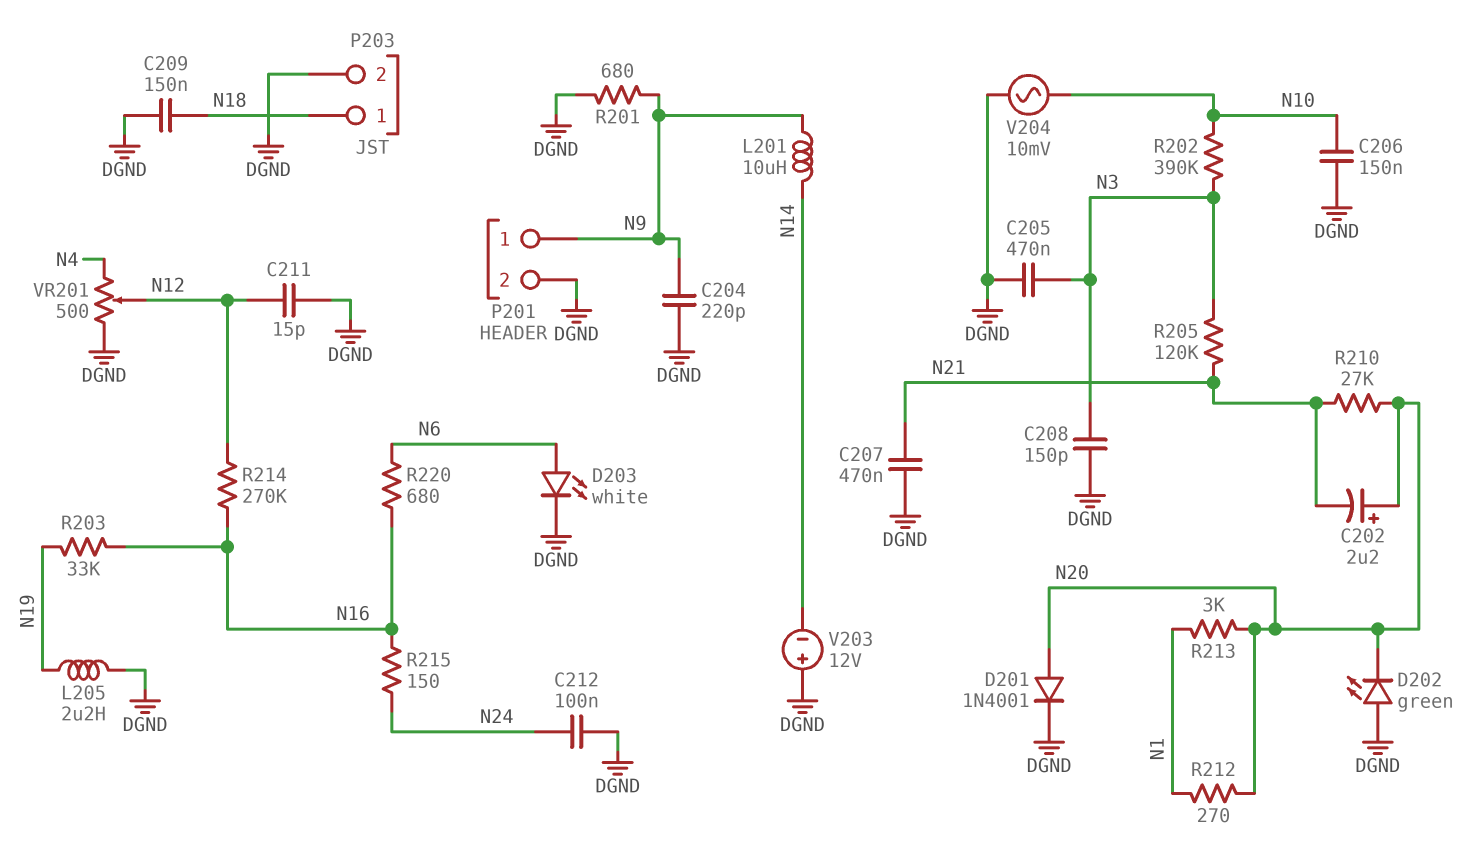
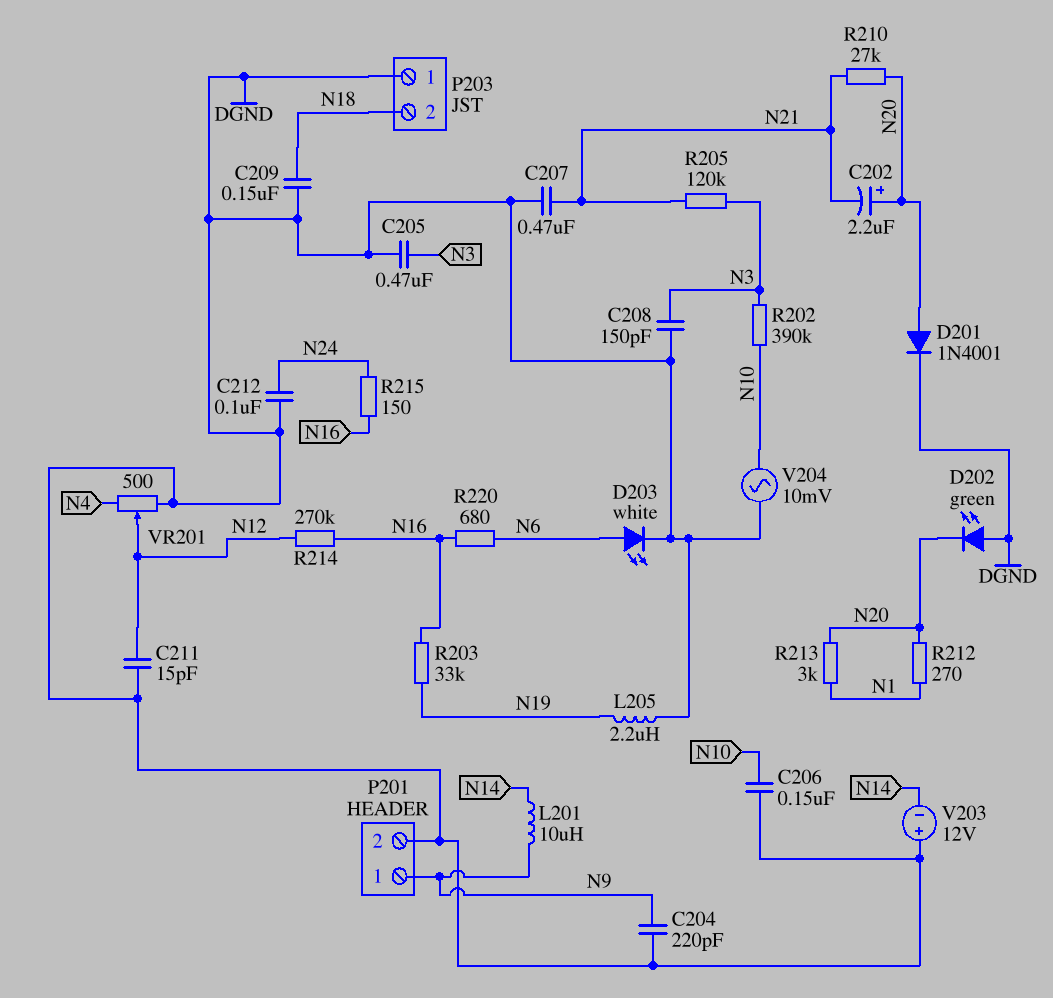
P203 pin 1: N18 -> DGND
P203 pin 2: DGND -> N18
R201: 680 (DGND, N9) -> none

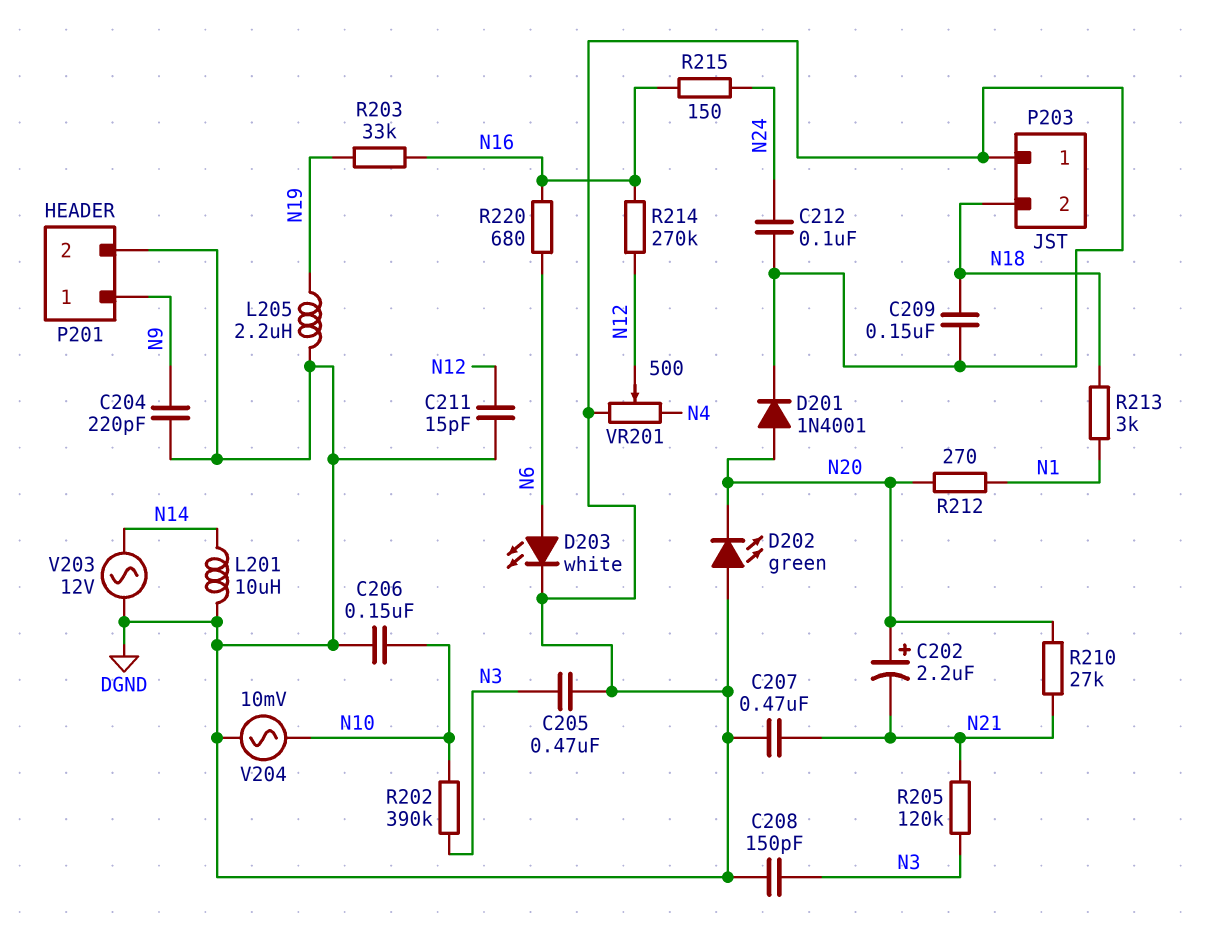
L201: 10uH (N9, N14) -> 10uH (DGND, N14)
R213: 3k (N1, N20) -> 3k (N1, N18)
V203: 12V (plus DGND, minus N14) -> AC 12V (DGND, N14)

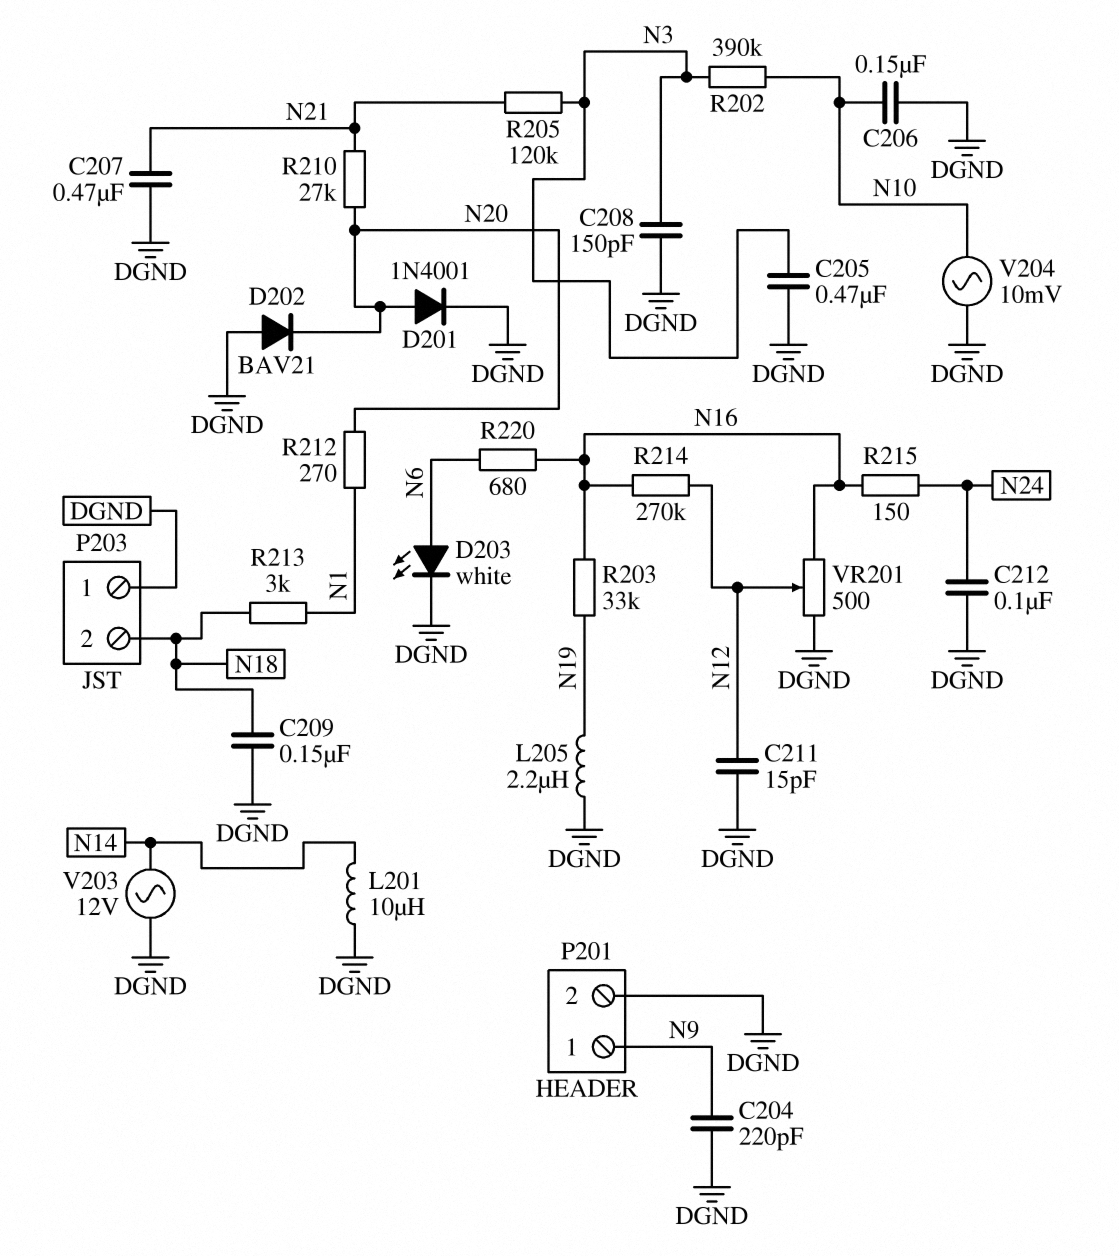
C202: 2.2uF (plus N20, minus N21) -> none
D202: LED green (A DGND, K N20) -> diode BAV21 (A DGND, K N20)
VR201: 500 (DGND, N4, wiper N12) -> 500 (DGND, N16, wiper N12)

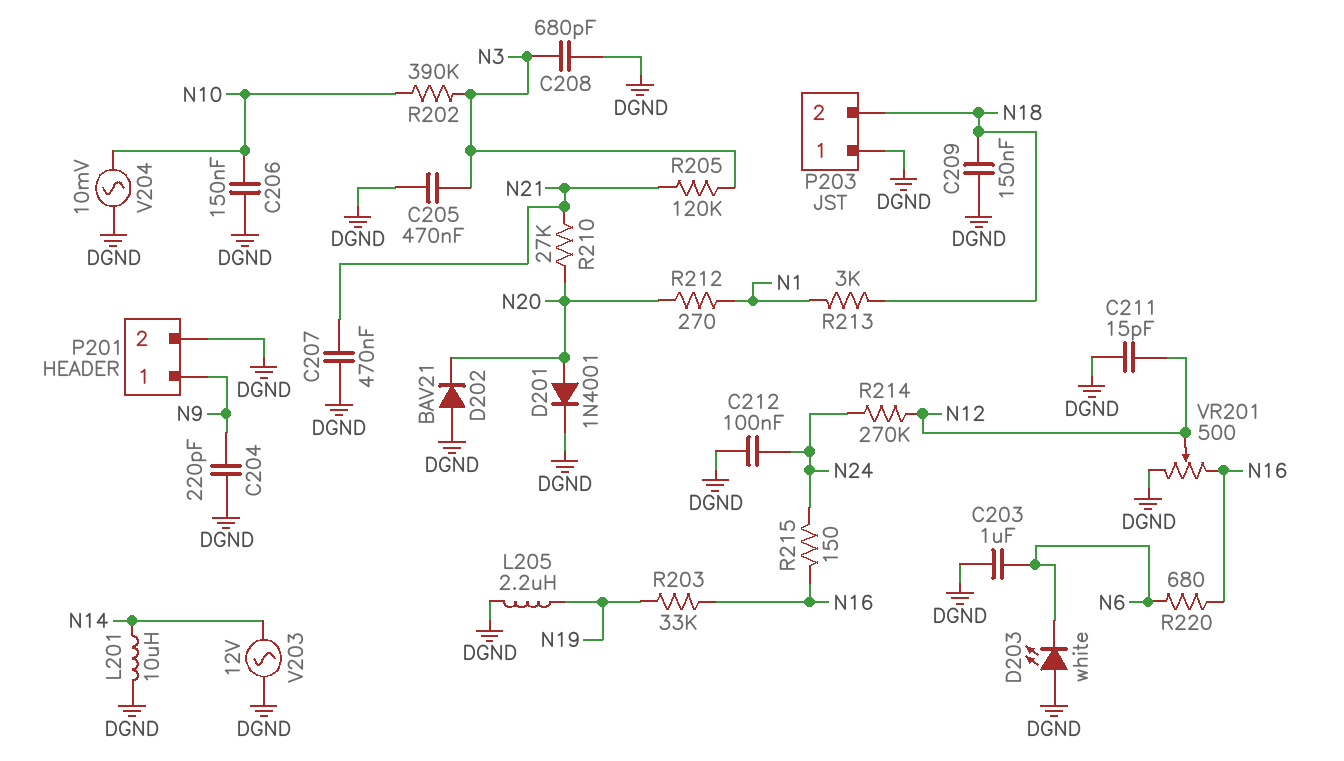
C203: none -> 1uF (DGND, N6)
C208: 150pF (DGND, N3) -> 680pF (DGND, N3)
D203: LED white (A N6, K DGND) -> LED white (A DGND, K N6)
R214: 270k (N12, N16) -> 270k (N12, N24)

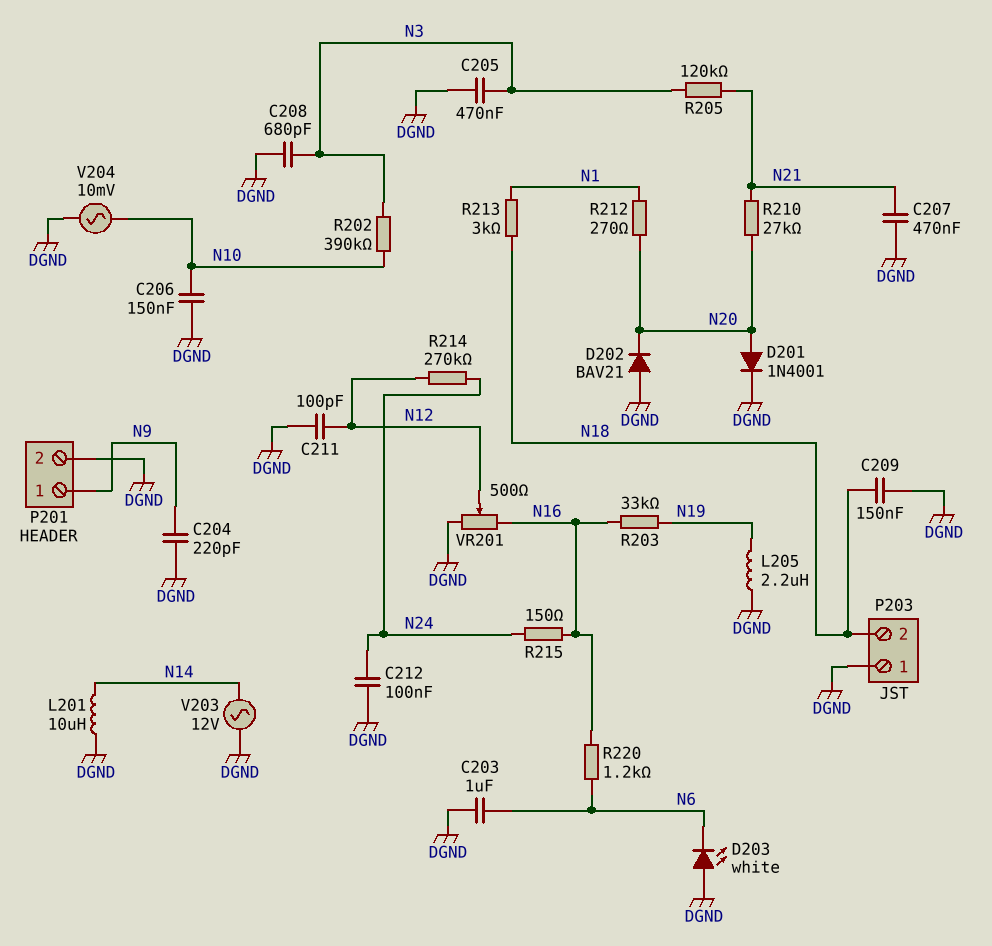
C211: 15pF (DGND, N12) -> 100pF (DGND, N12)
R220: 680 (N6, N16) -> 1.2k (N6, N16)

